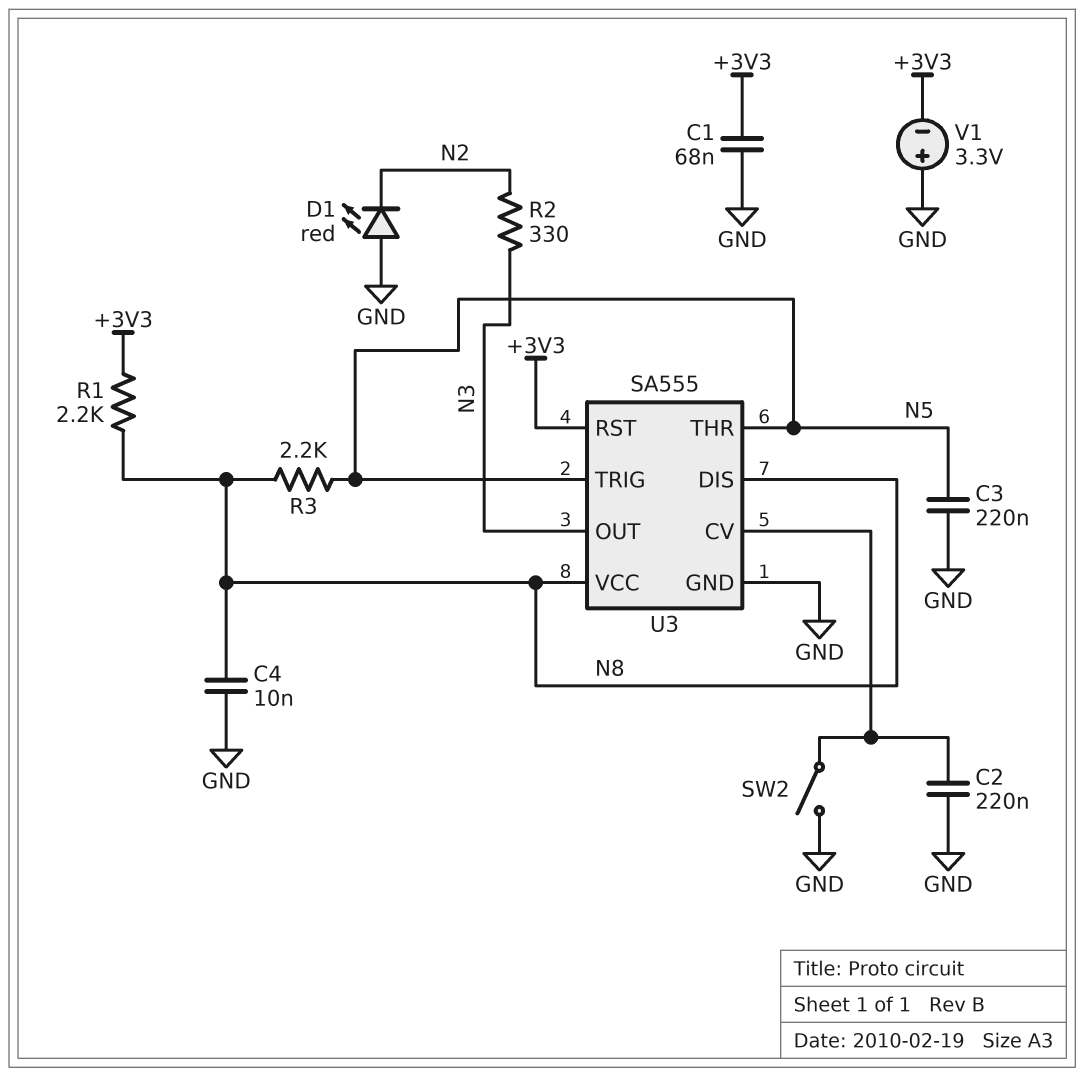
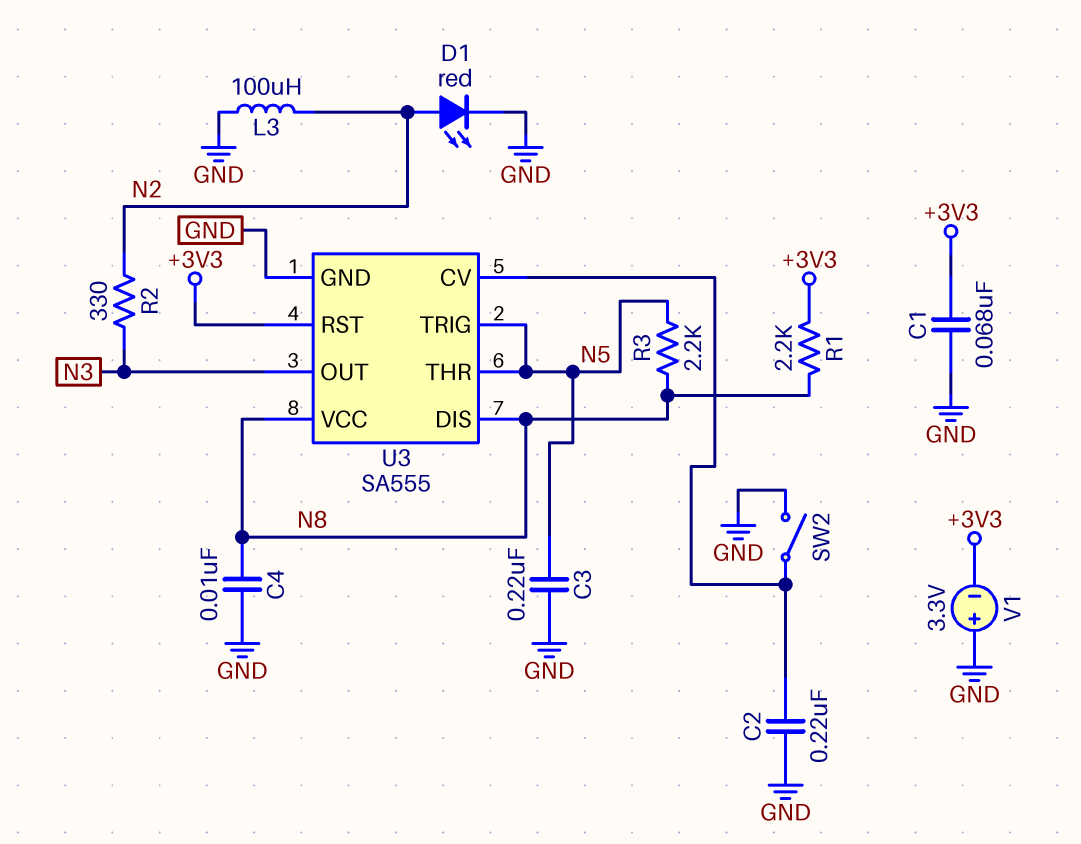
D1: LED red (A GND, K N2) -> LED red (A N2, K GND)
L3: none -> 100uH (GND, N2)

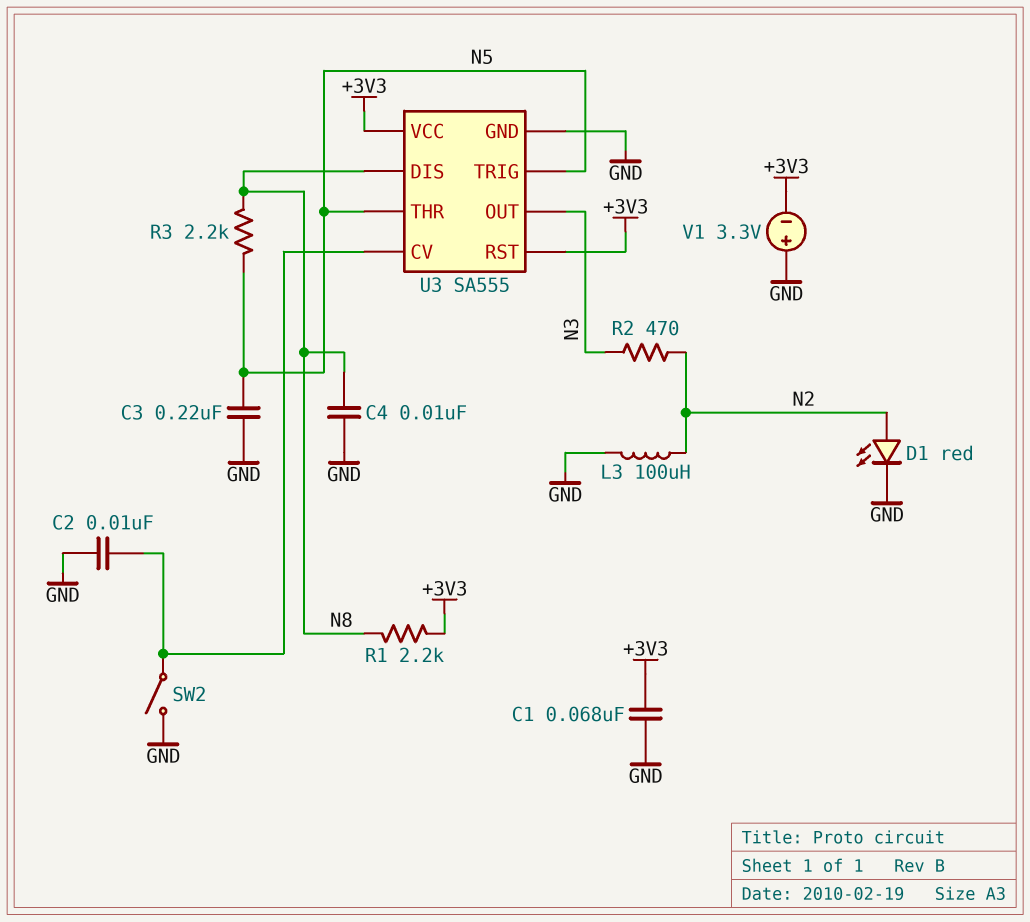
C2: 220nF (GND, U3/CV) -> 10nF (GND, U3/CV)
R2: 330 (N2, N3) -> 470 (N2, N3)
U3 pin VCC: N8 -> +3V3

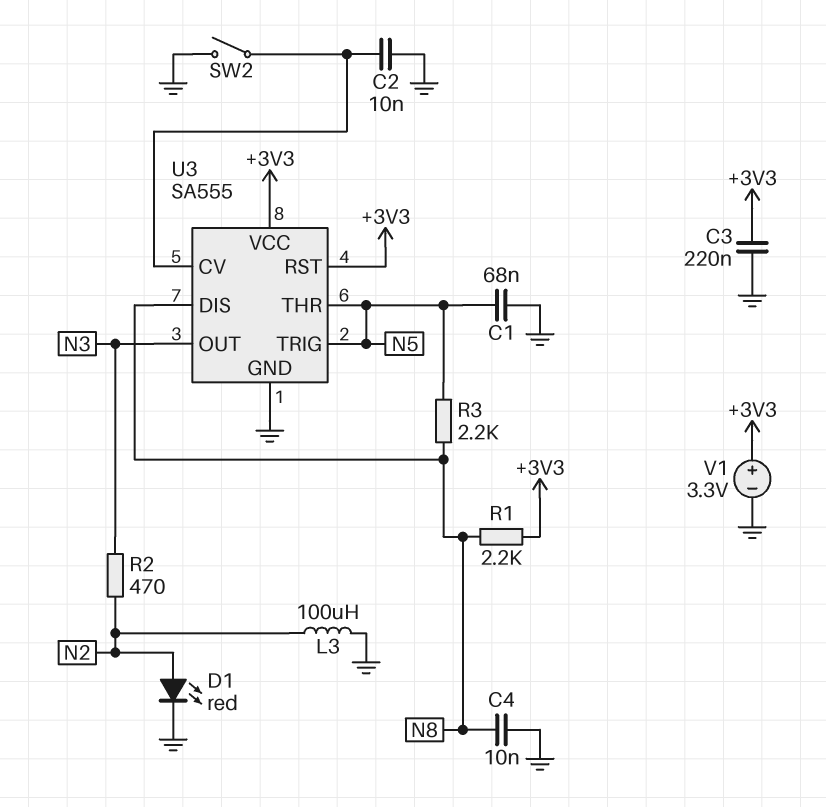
C1: 68nF (+3V3, GND) -> 68nF (GND, N5)
C3: 220nF (GND, N5) -> 220nF (+3V3, GND)
V1: 3.3V (plus GND, minus +3V3) -> 3.3V (plus +3V3, minus GND)

